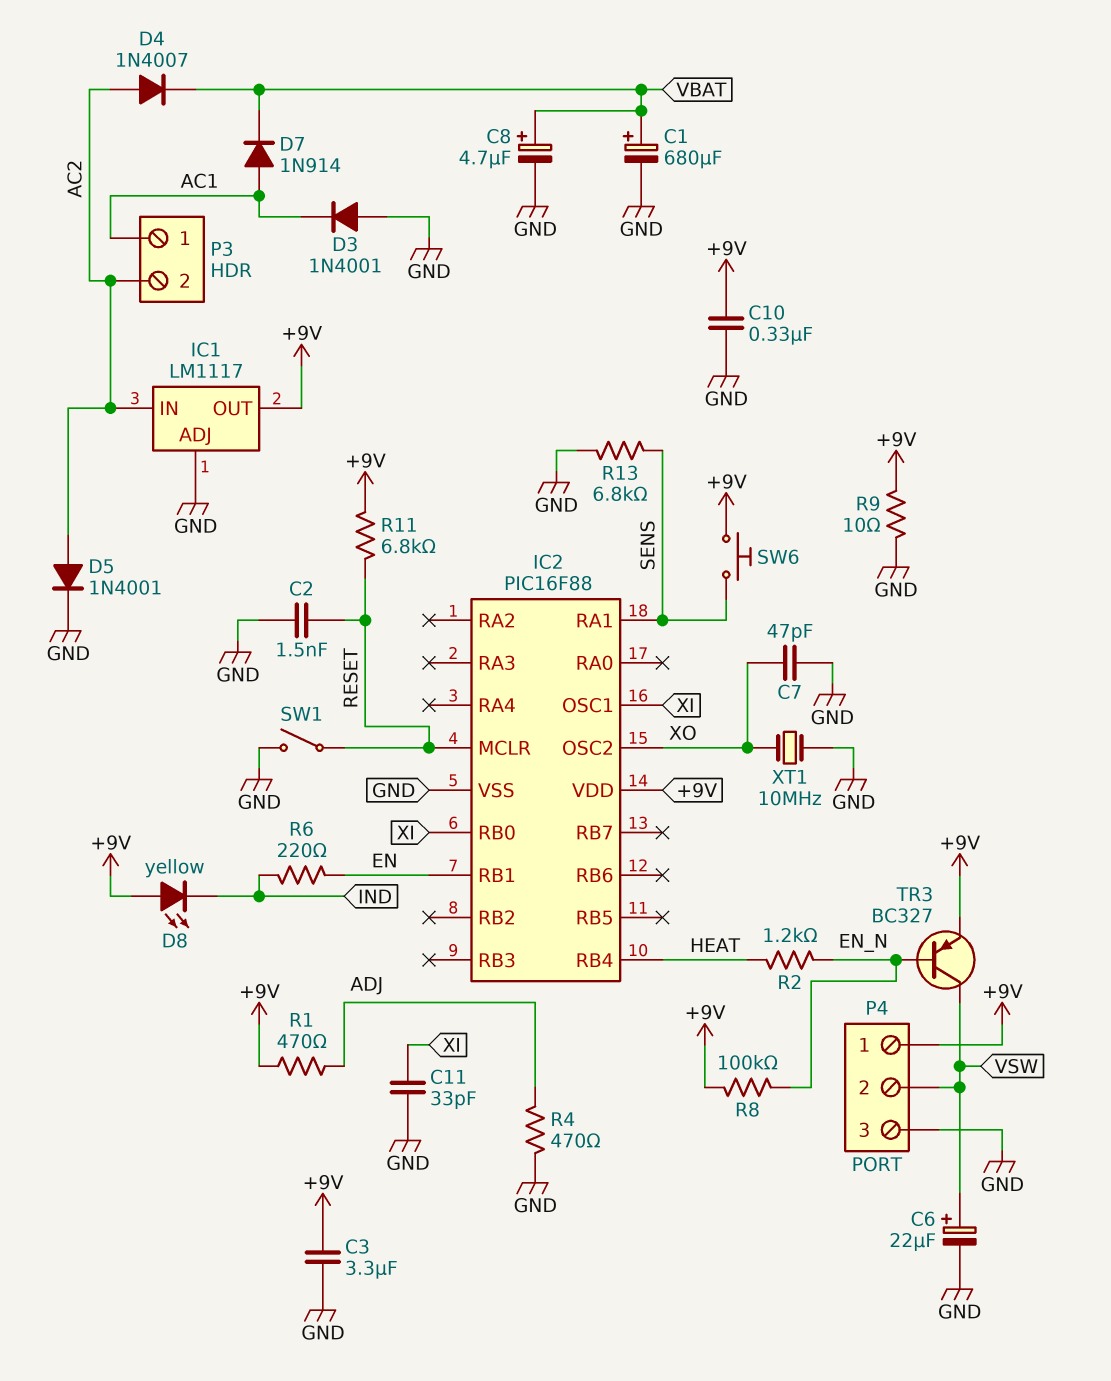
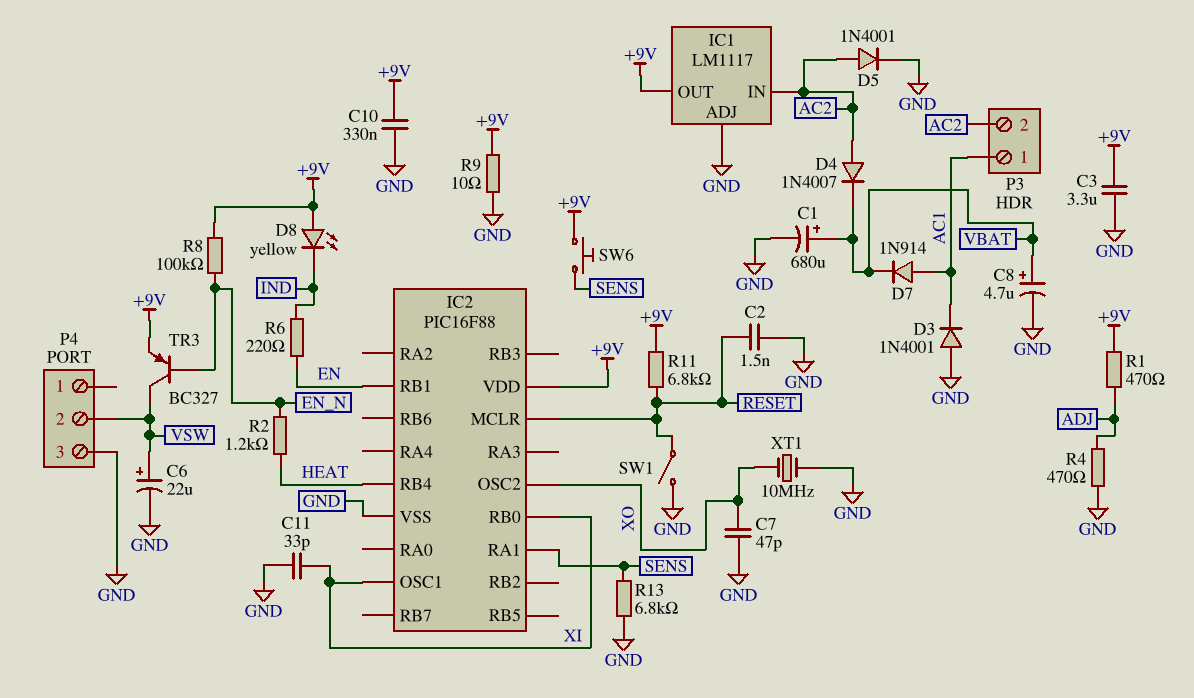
P4 pin 1: +9V -> none

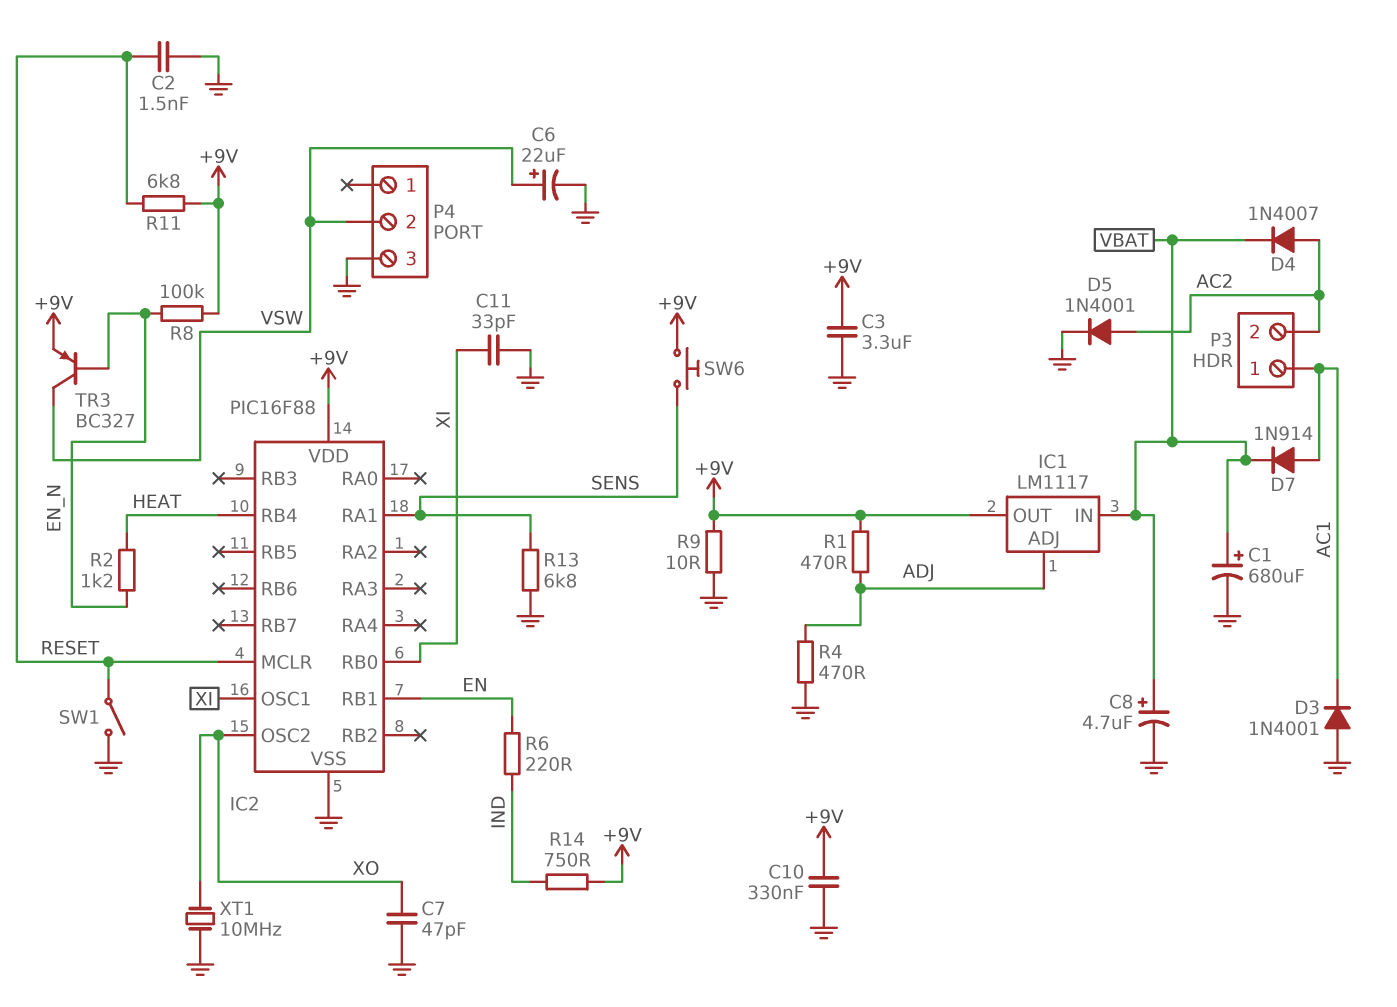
D8: LED yellow (A +9V, K IND) -> none
IC1 pin ADJ: GND -> ADJ
IC1 pin IN: AC2 -> VBAT
R14: none -> 750 (+9V, IND)

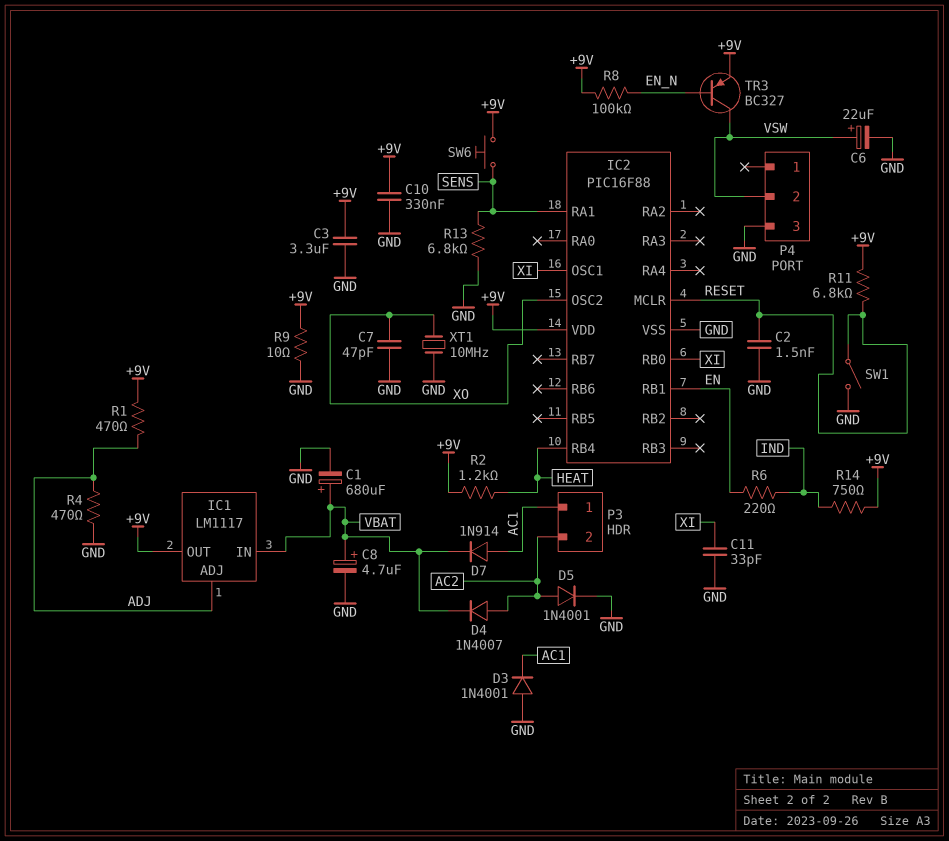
R2: 1.2k (EN_N, HEAT) -> 1.2k (+9V, HEAT)

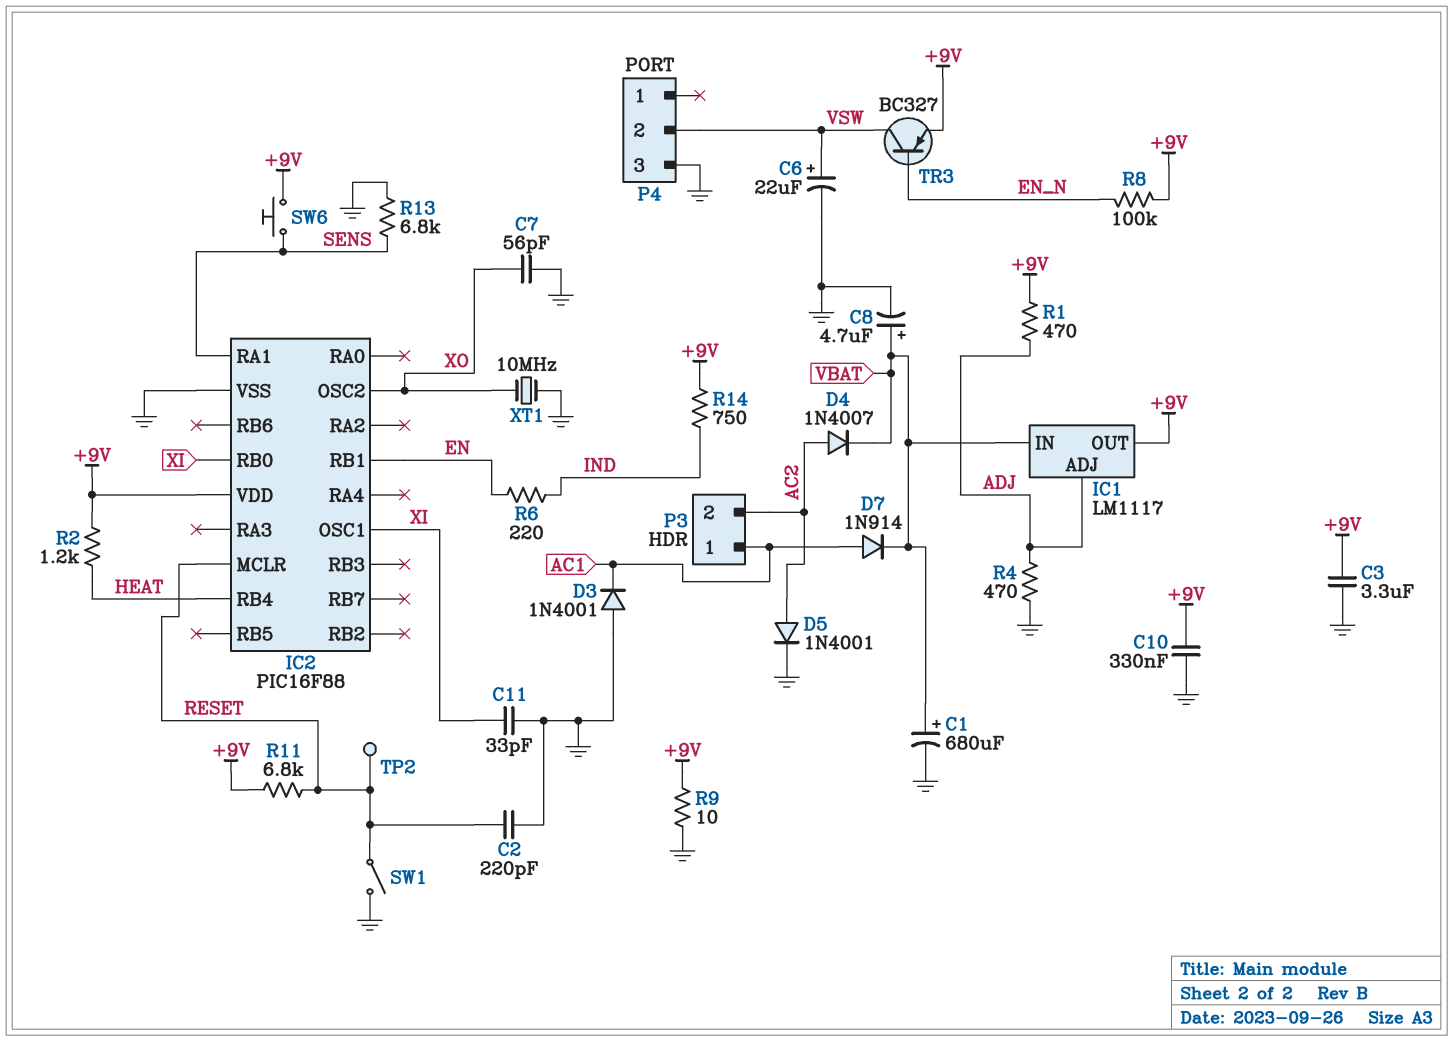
C2: 1.5nF (GND, RESET) -> 220pF (GND, RESET)
C7: 47pF (GND, XO) -> 56pF (GND, XO)
TP2: none -> test point (RESET)

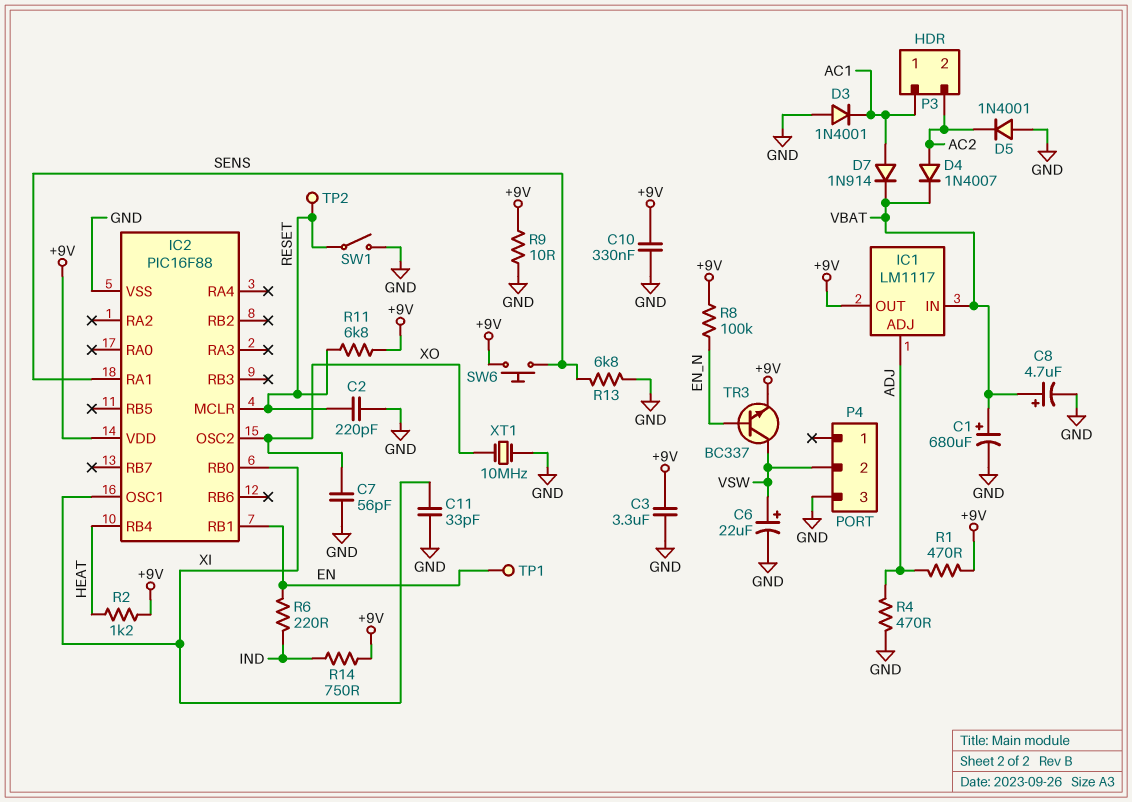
D5: diode 1N4001 (A AC2, K GND) -> diode 1N4001 (A GND, K AC2)
TP1: none -> test point (EN)
TR3: PNP BC327 (B EN_N, C VSW, E +9V) -> NPN BC337 (B EN_N, C VSW, E +9V)

